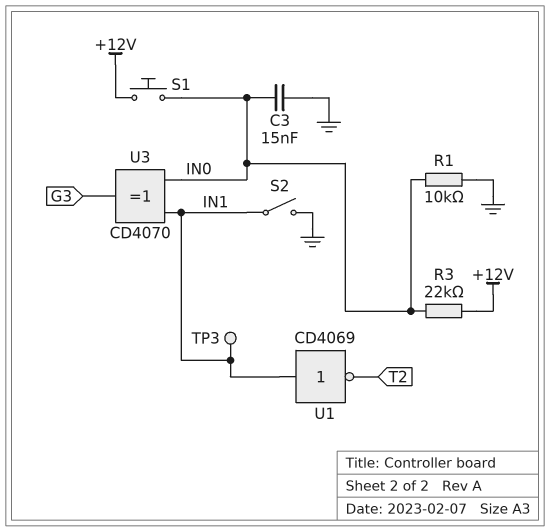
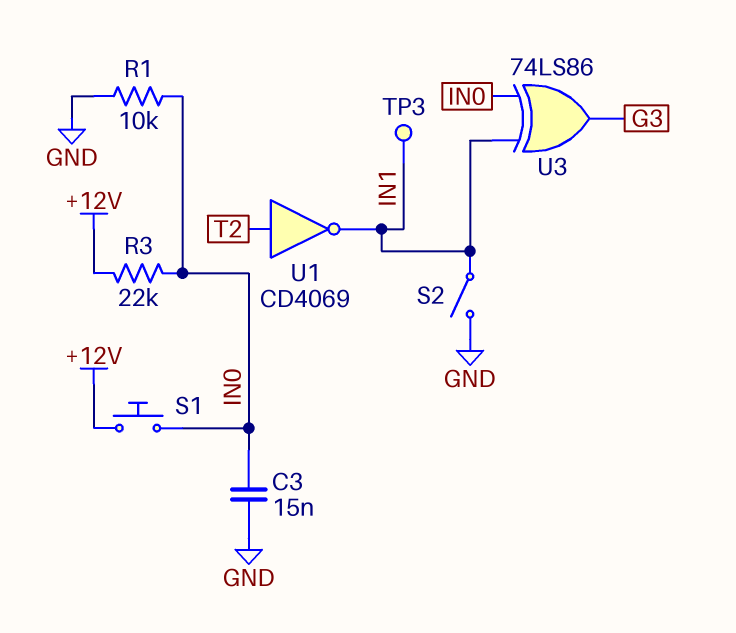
U1: NOT CD4069 (in IN1, out T2) -> NOT CD4069 (in T2, out IN1)
U3: XOR CD4070 (in IN0, in IN1, out G3) -> XOR 74LS86 (in IN0, in IN1, out G3)

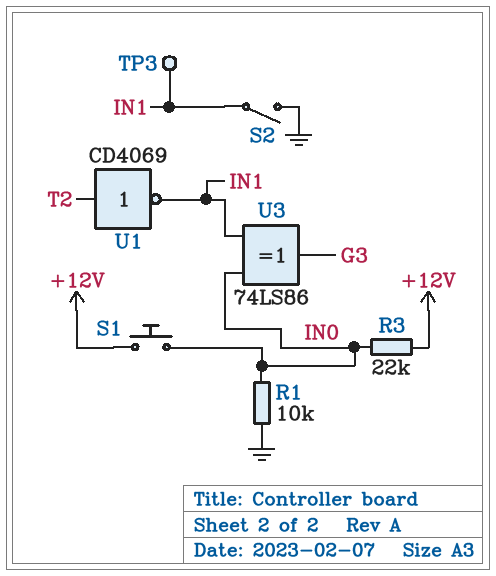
C3: 15nF (GND, IN0) -> none

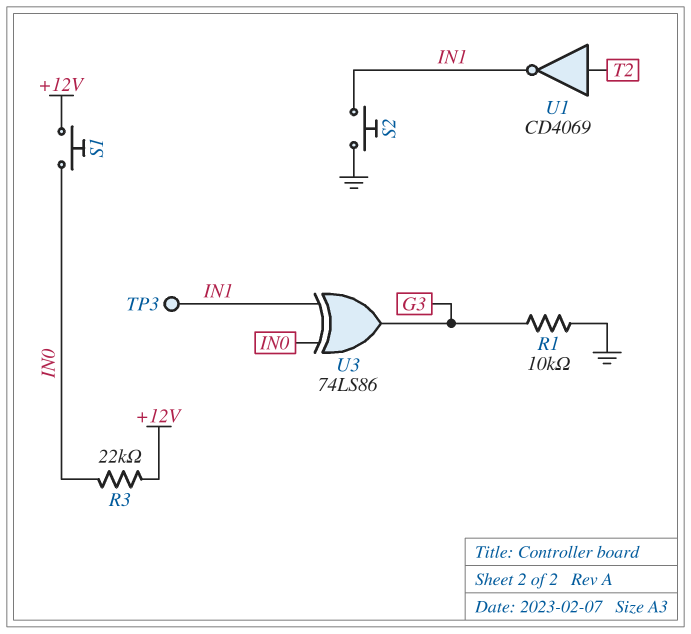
R1: 10k (GND, IN0) -> 10k (G3, GND)
S2: switch (GND, IN1) -> button (GND, IN1)

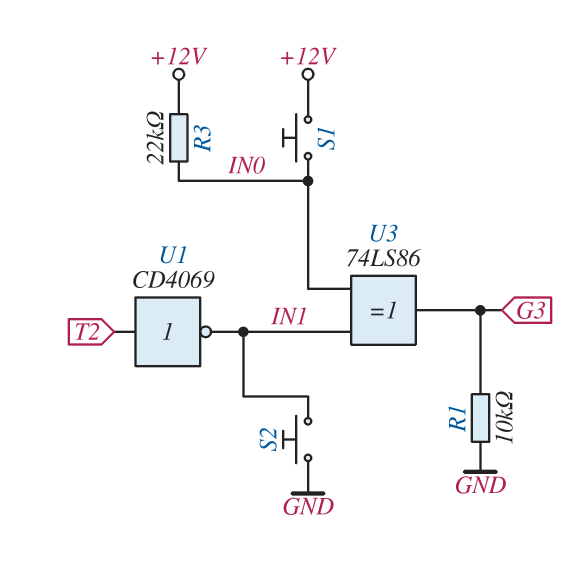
TP3: test point (IN1) -> none

